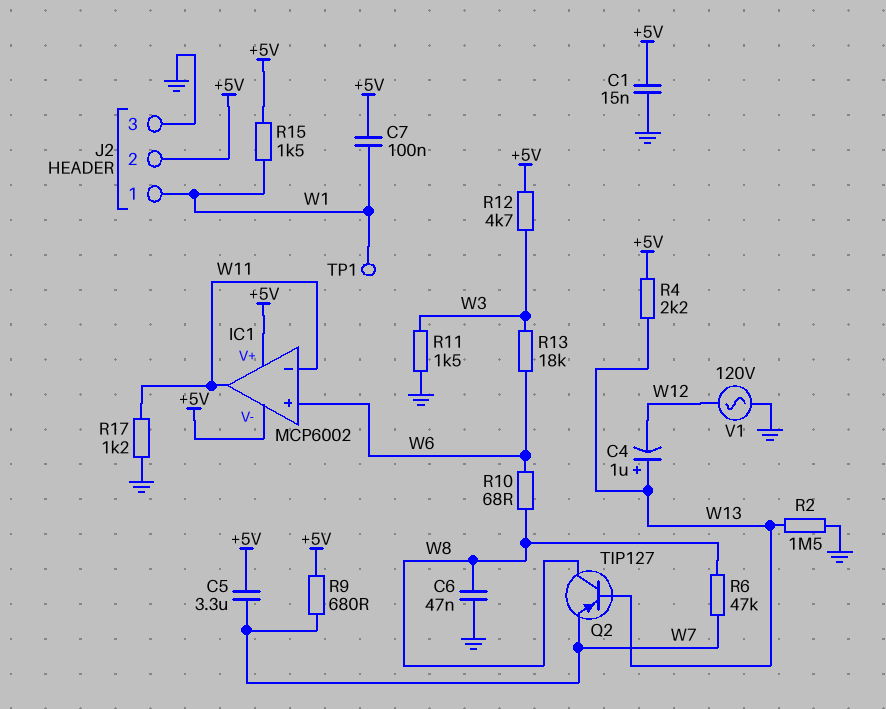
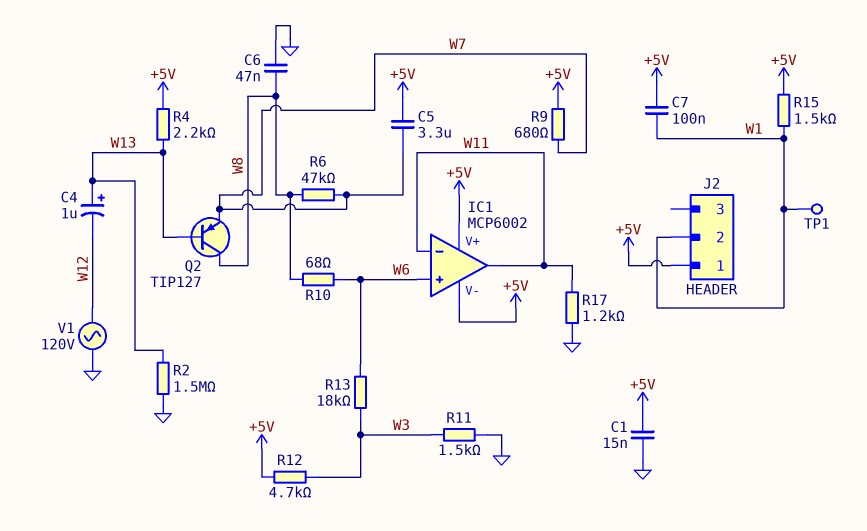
J2 pin 1: W1 -> +5V
J2 pin 2: +5V -> W1
J2 pin 3: GND -> none

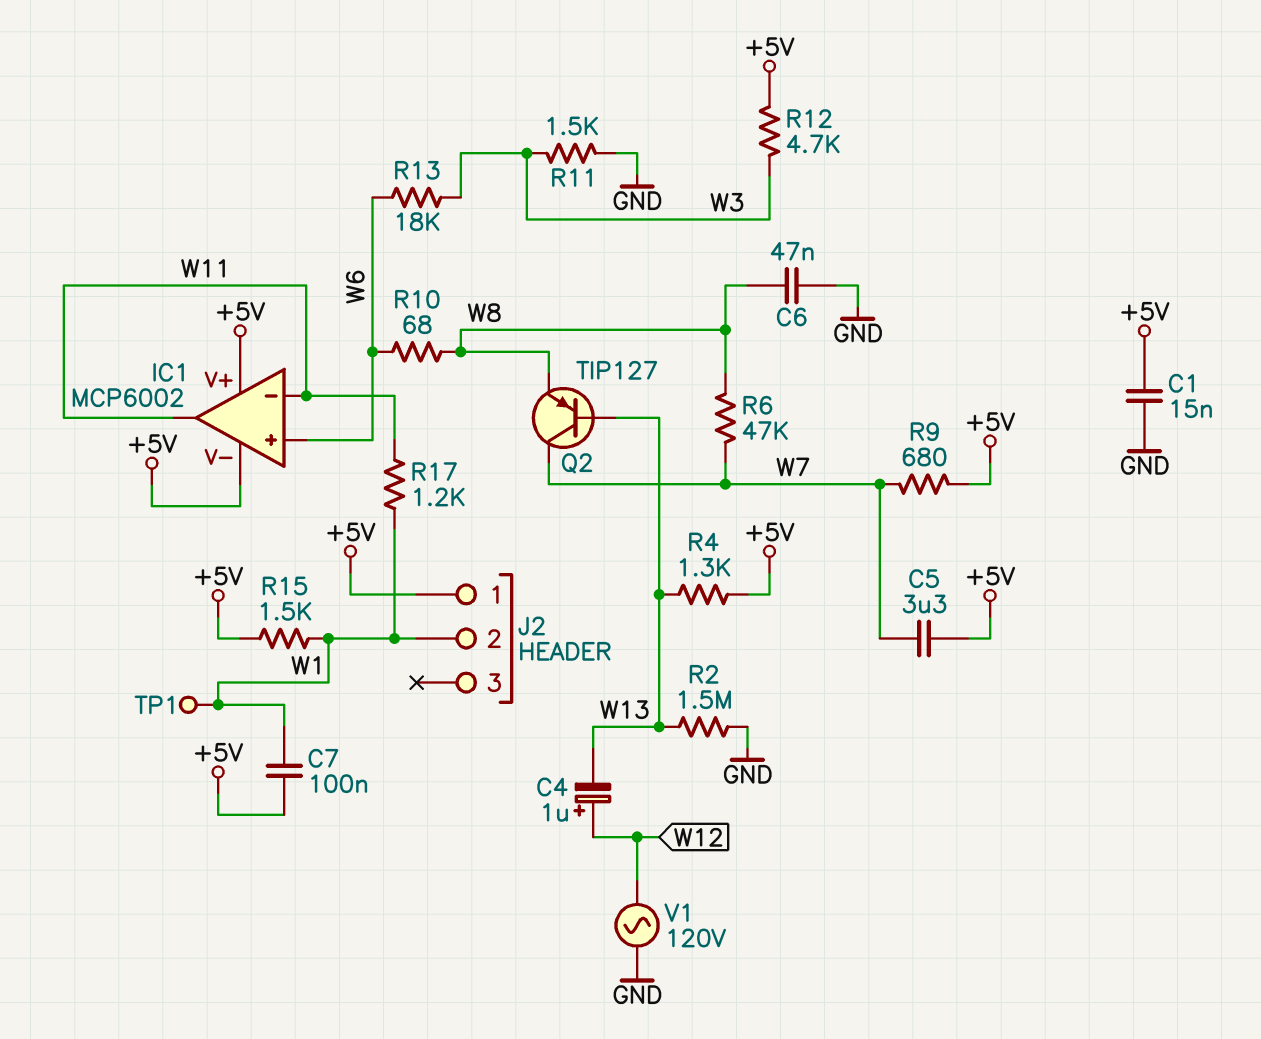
C4: 1uF (plus W13, minus W12) -> 1uF (plus W12, minus W13)
Q2: PNP TIP127 (B W13, C W8, E W7) -> PNP TIP127 (B W13, C W7, E W8)
R4: 2.2k (+5V, W13) -> 1.3k (+5V, W13)
R17: 1.2k (GND, W11) -> 1.2k (W1, W11)

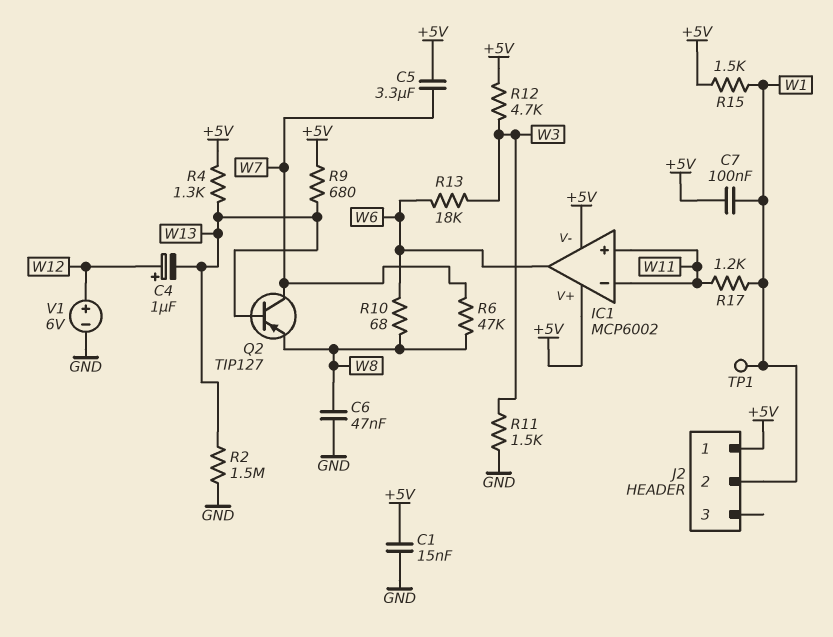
IC1 pin in+: W6 -> W11
IC1 pin out: W11 -> W6
R9: 680 (+5V, W7) -> 680 (+5V, W13)
V1: AC 120V (GND, W12) -> 6V (plus W12, minus GND)

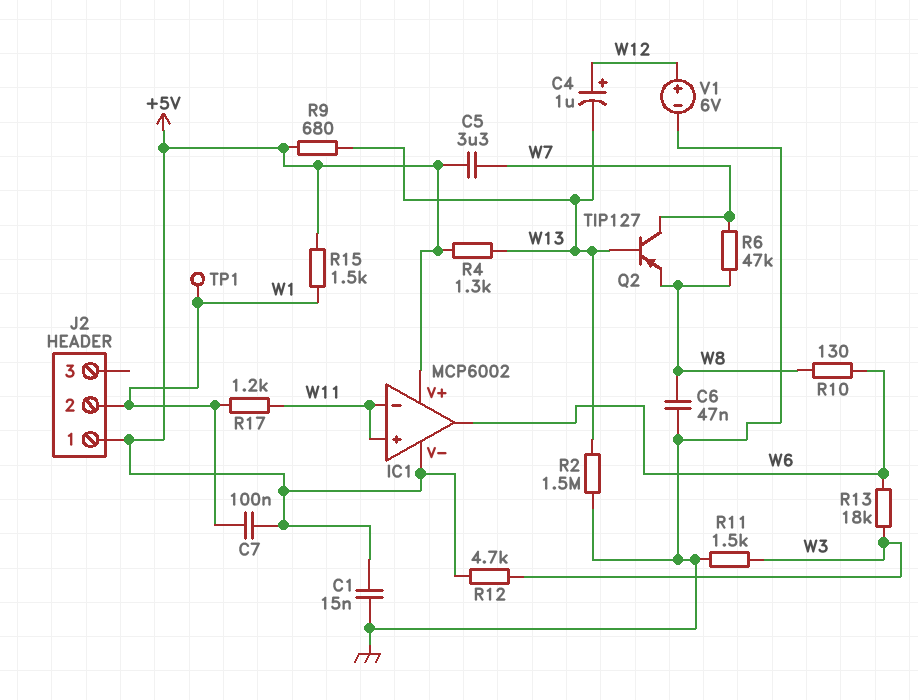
R10: 68 (W6, W8) -> 130 (W6, W8)

